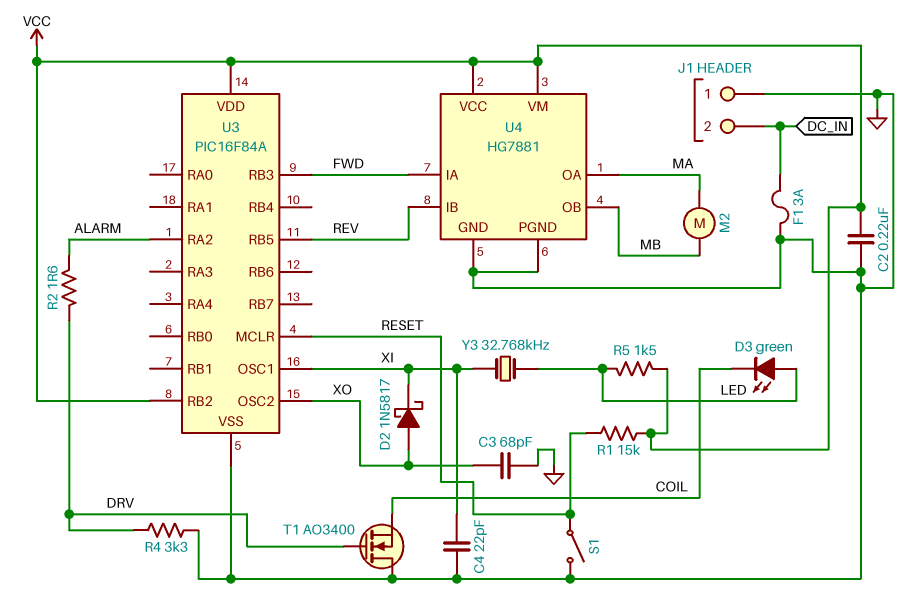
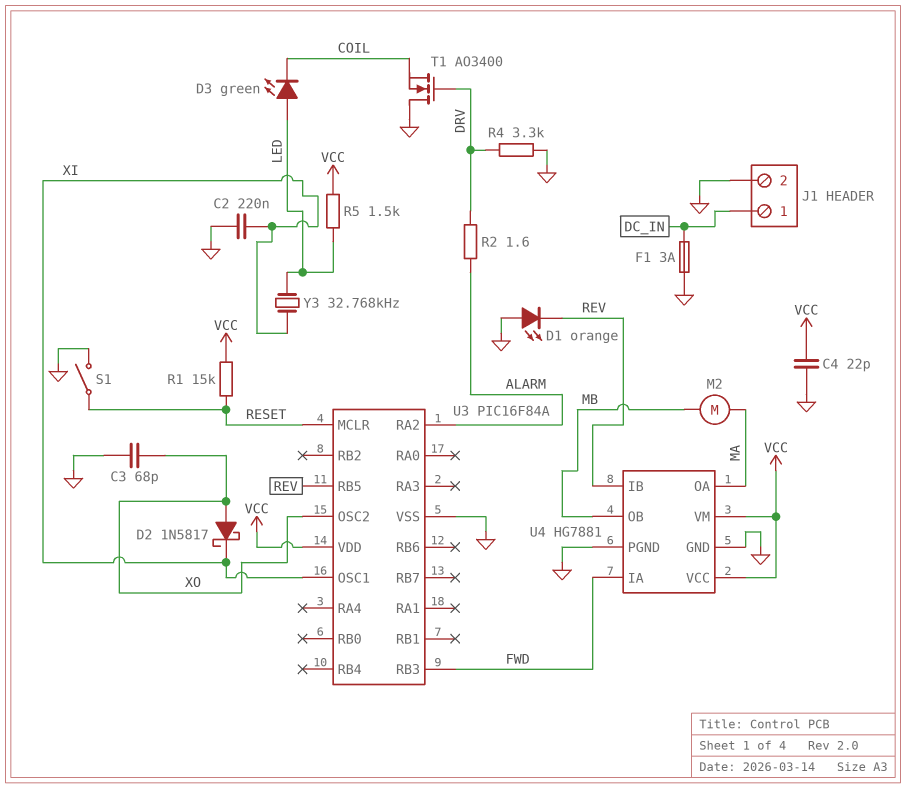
C2: 220nF (GND, VCC) -> 220nF (GND, XI)
C4: 22pF (GND, XI) -> 22pF (GND, VCC)
D1: none -> LED orange (A GND, K REV)
J1 pin 1: GND -> DC_IN
J1 pin 2: DC_IN -> GND
U3 pin RB2: VCC -> none

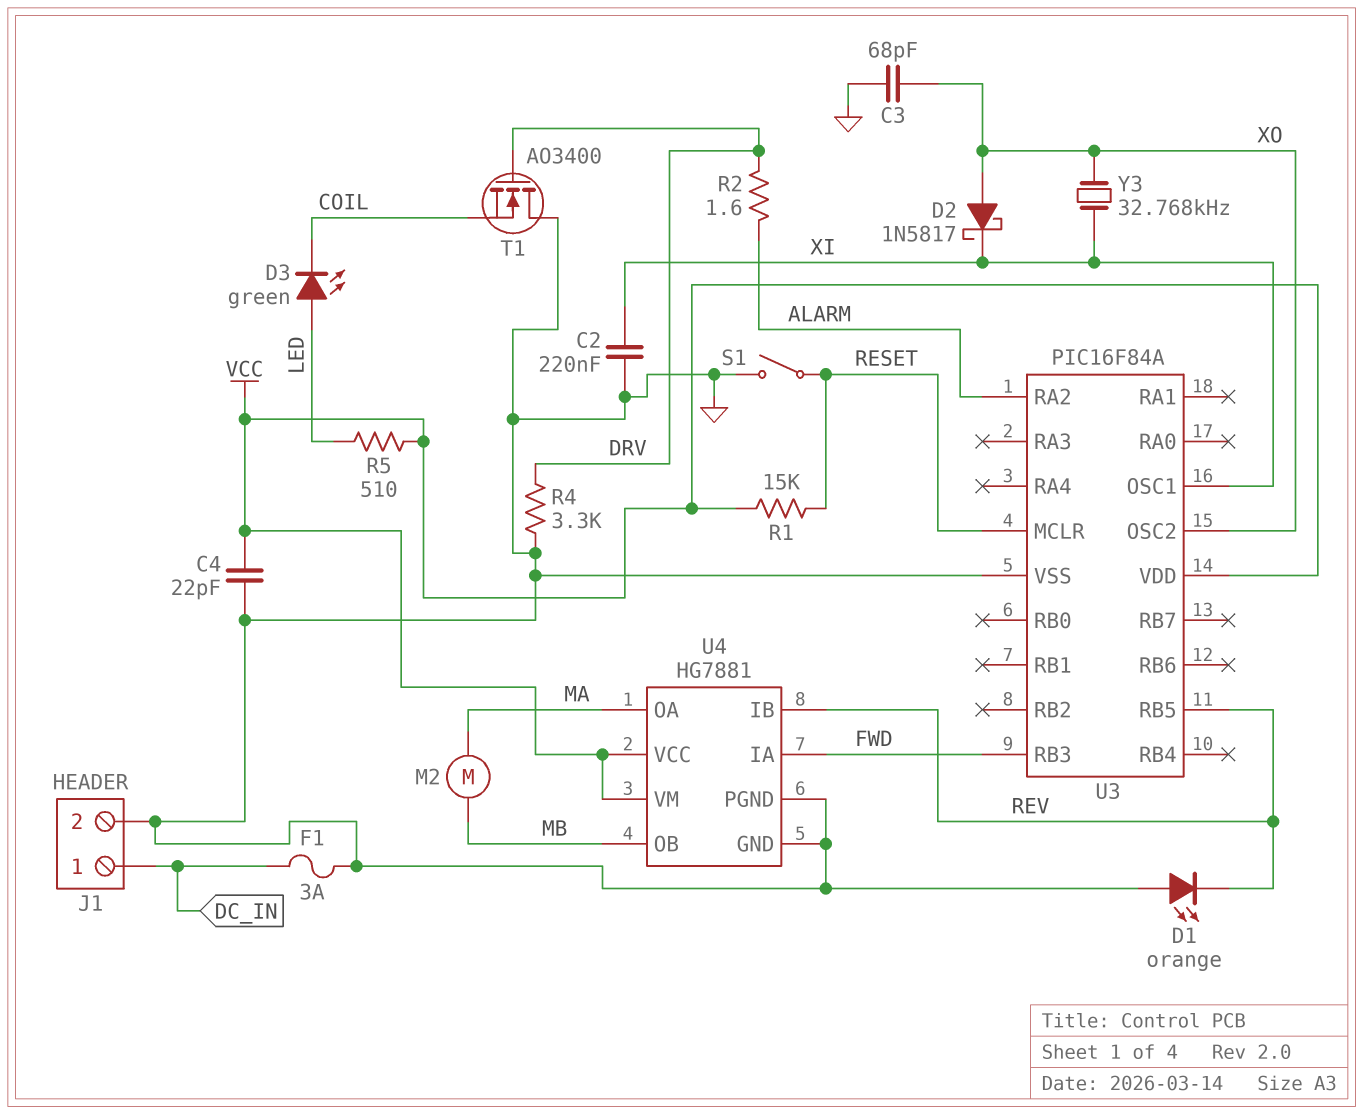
R5: 1.5k (LED, VCC) -> 510 (LED, VCC)
Y3: 32.768kHz (LED, XI) -> 32.768kHz (XI, XO)

